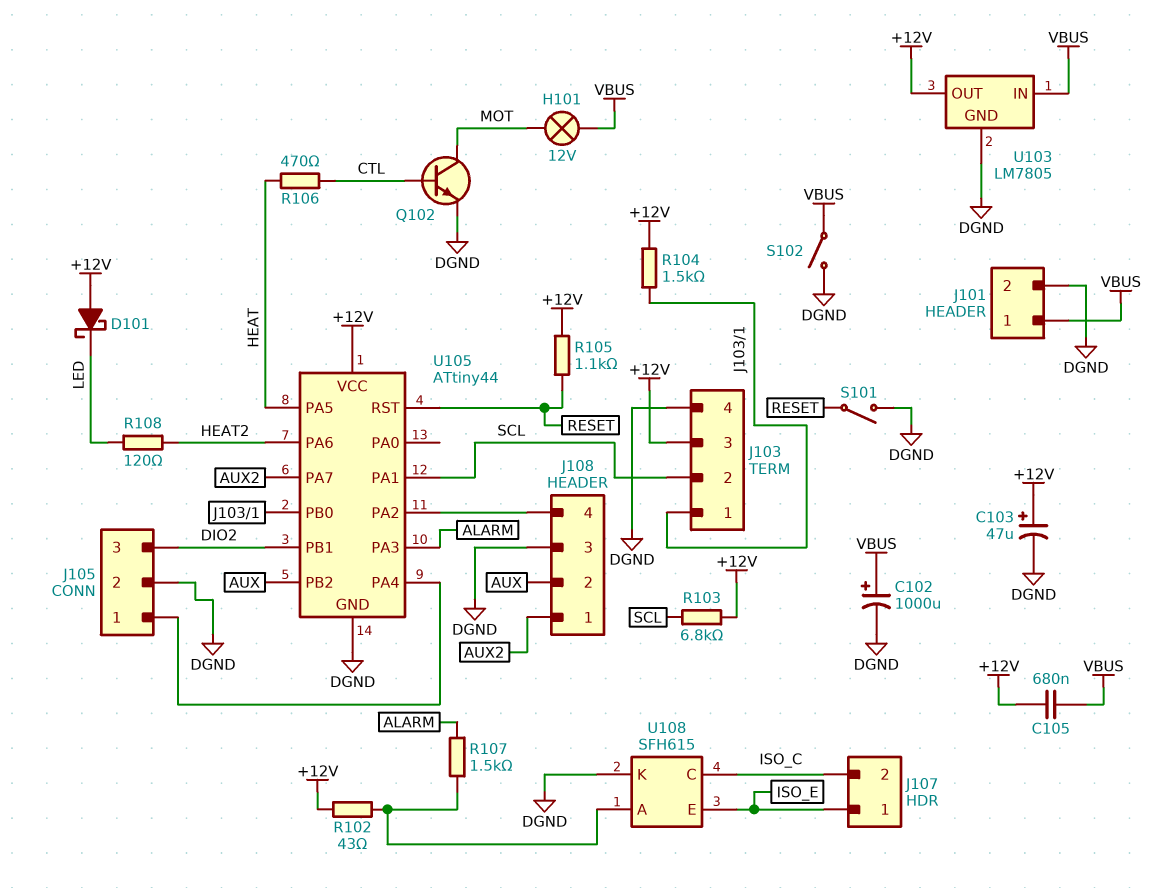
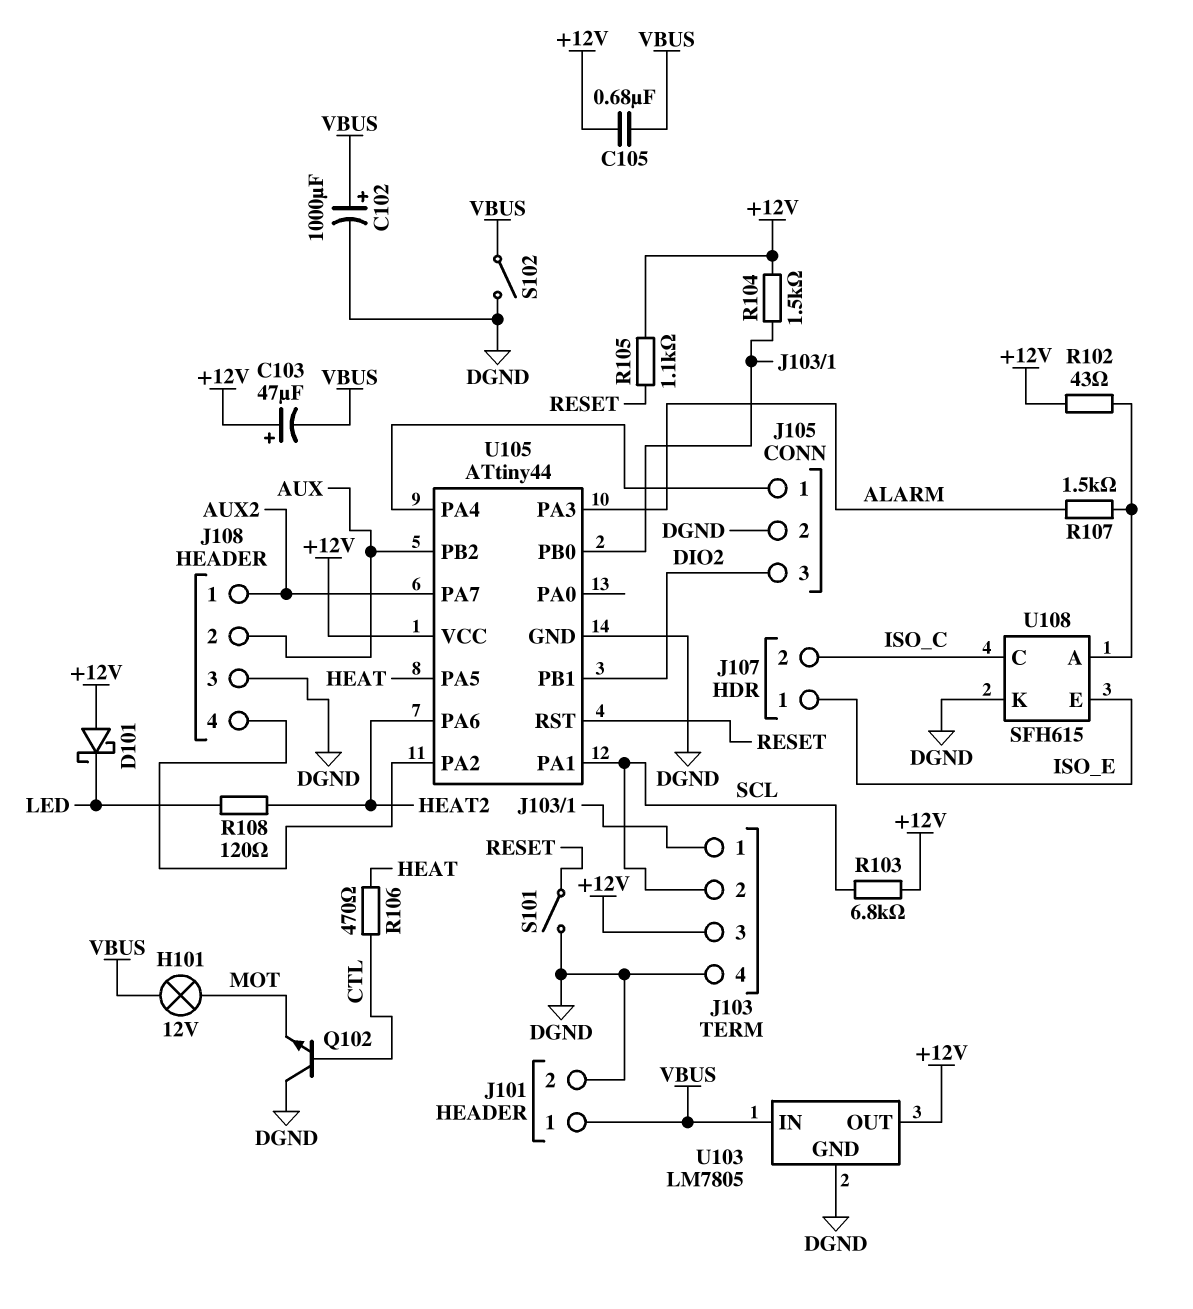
C103: 47uF (plus +12V, minus DGND) -> 47uF (plus +12V, minus VBUS)
Q102: NPN (B CTL, C MOT, E DGND) -> NPN (B CTL, C DGND, E MOT)

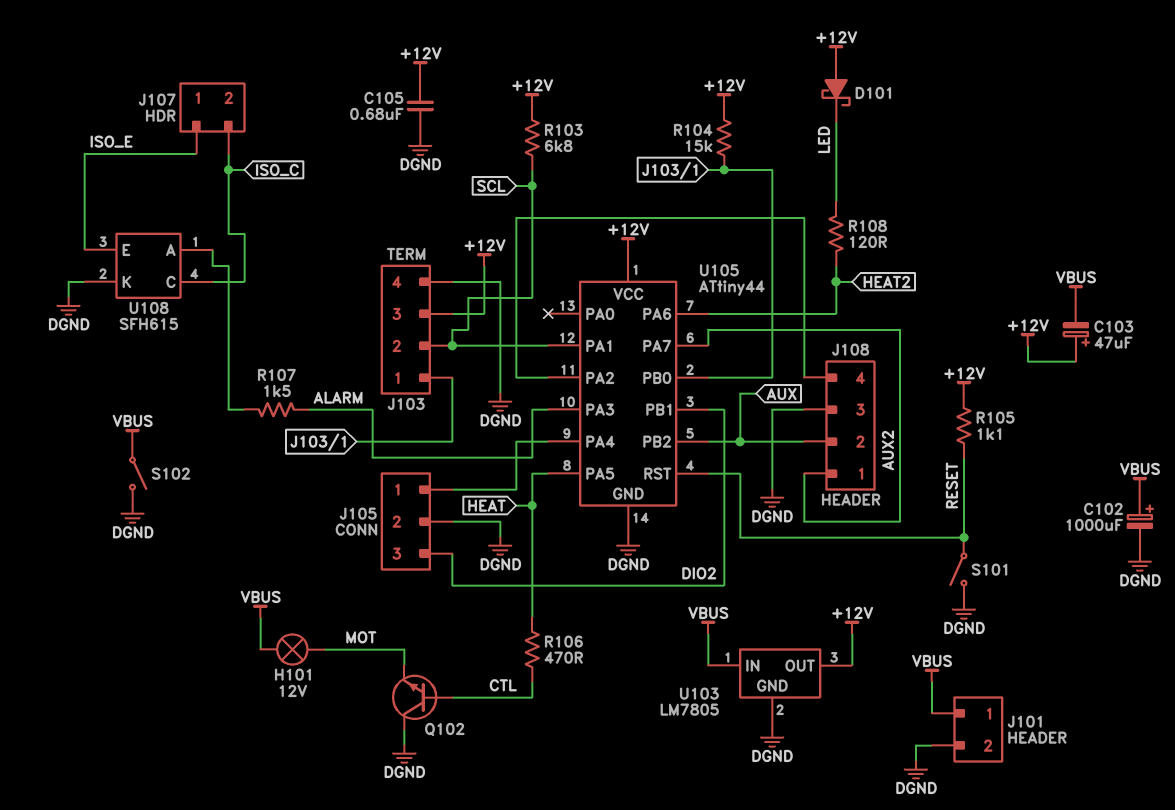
C105: 680nF (+12V, VBUS) -> 680nF (+12V, DGND)
R102: 43 (+12V, U108/A) -> none
R104: 1.5k (+12V, J103/1) -> 15k (+12V, J103/1)

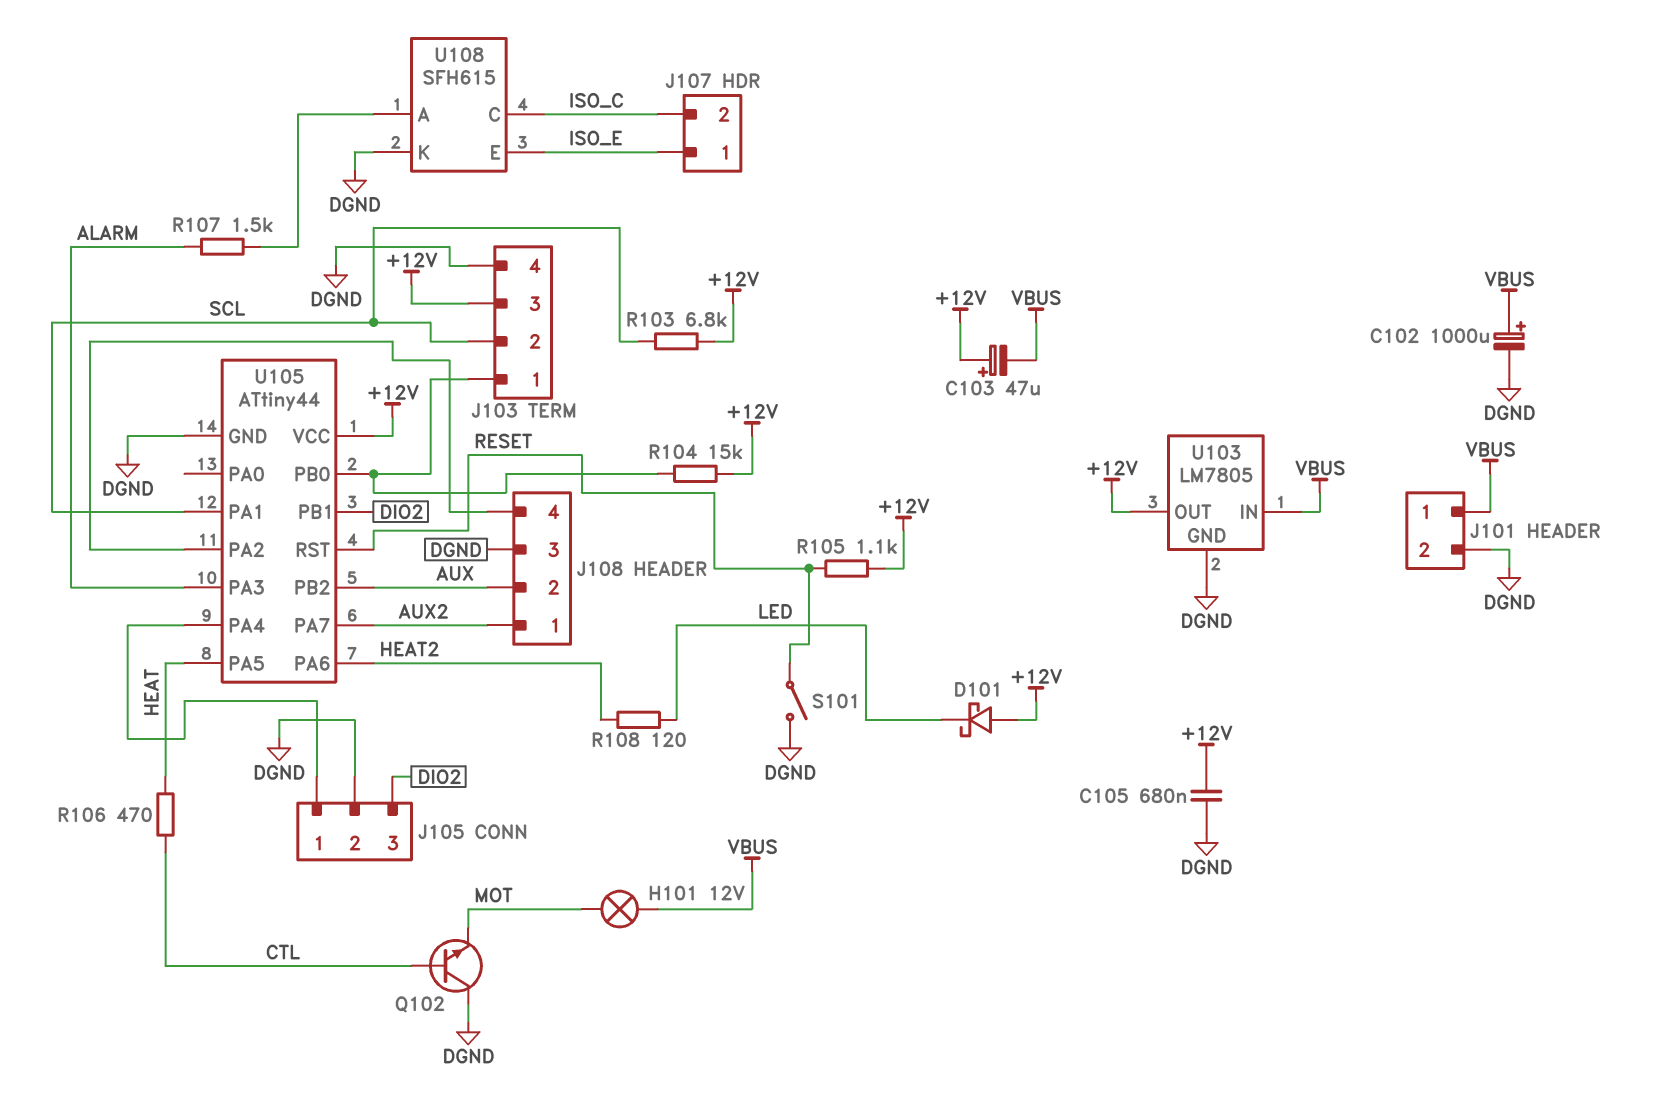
S102: switch (DGND, VBUS) -> none

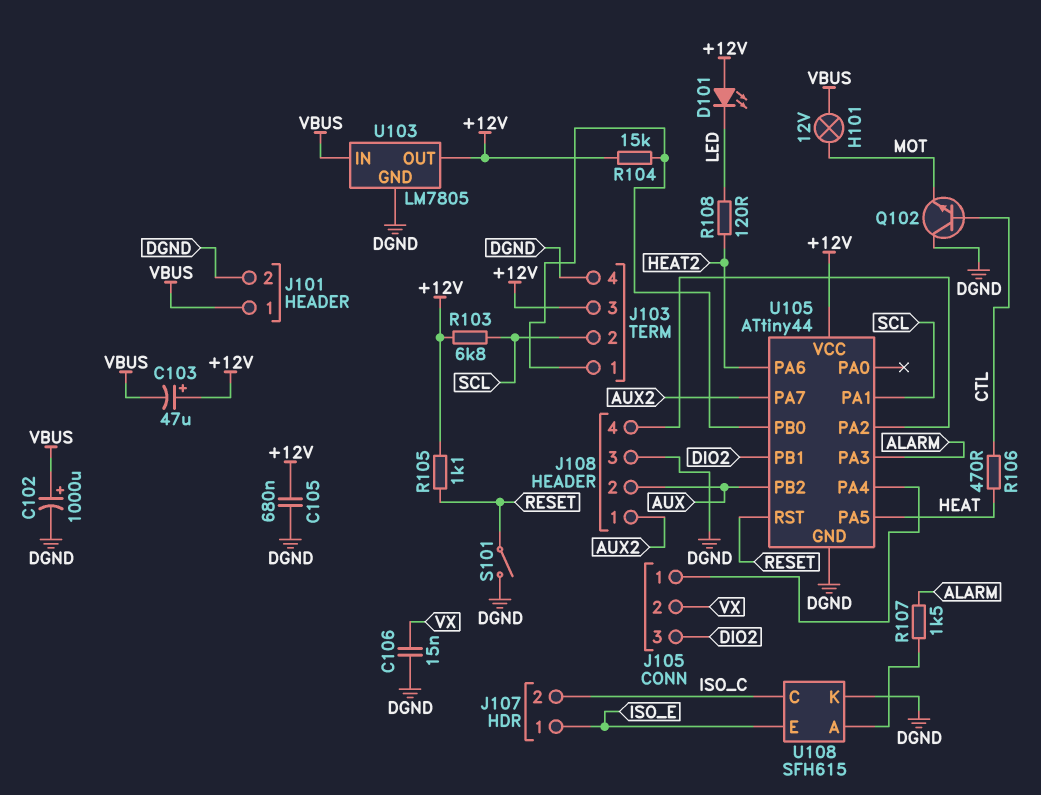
C106: none -> 15nF (DGND, VX)
D101: schottky (A +12V, K LED) -> LED (A +12V, K LED)
J105 pin 2: DGND -> VX

